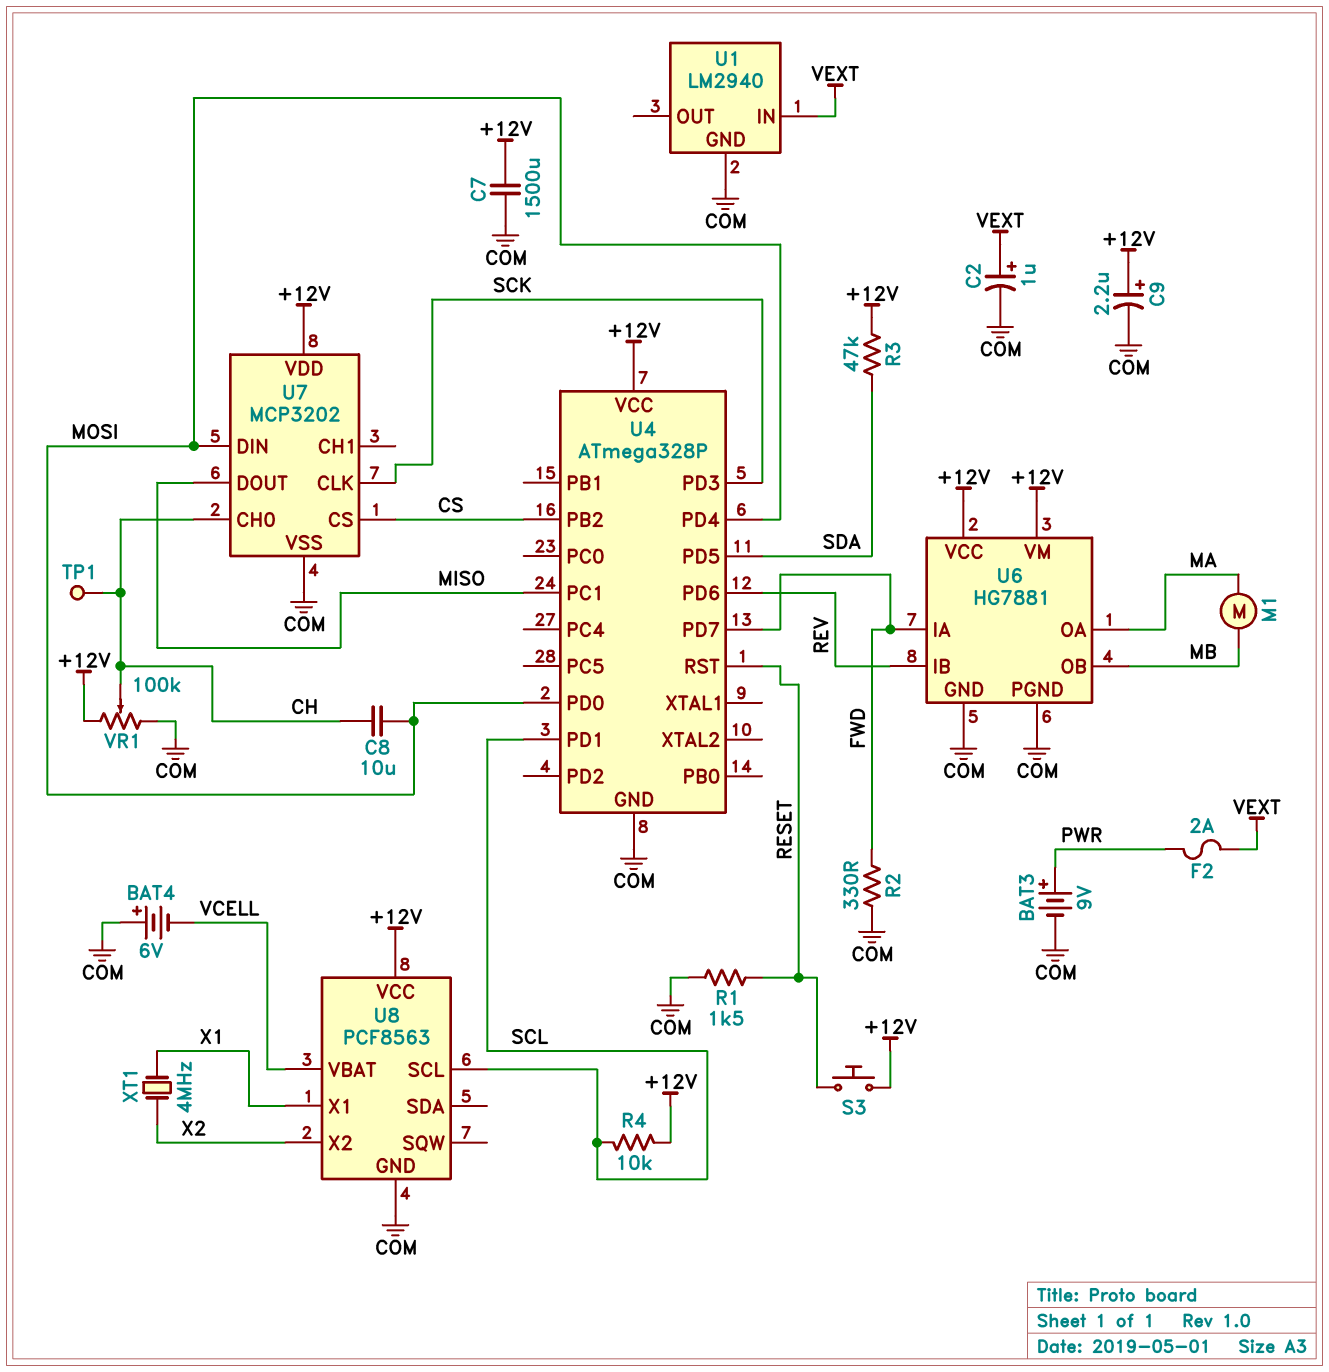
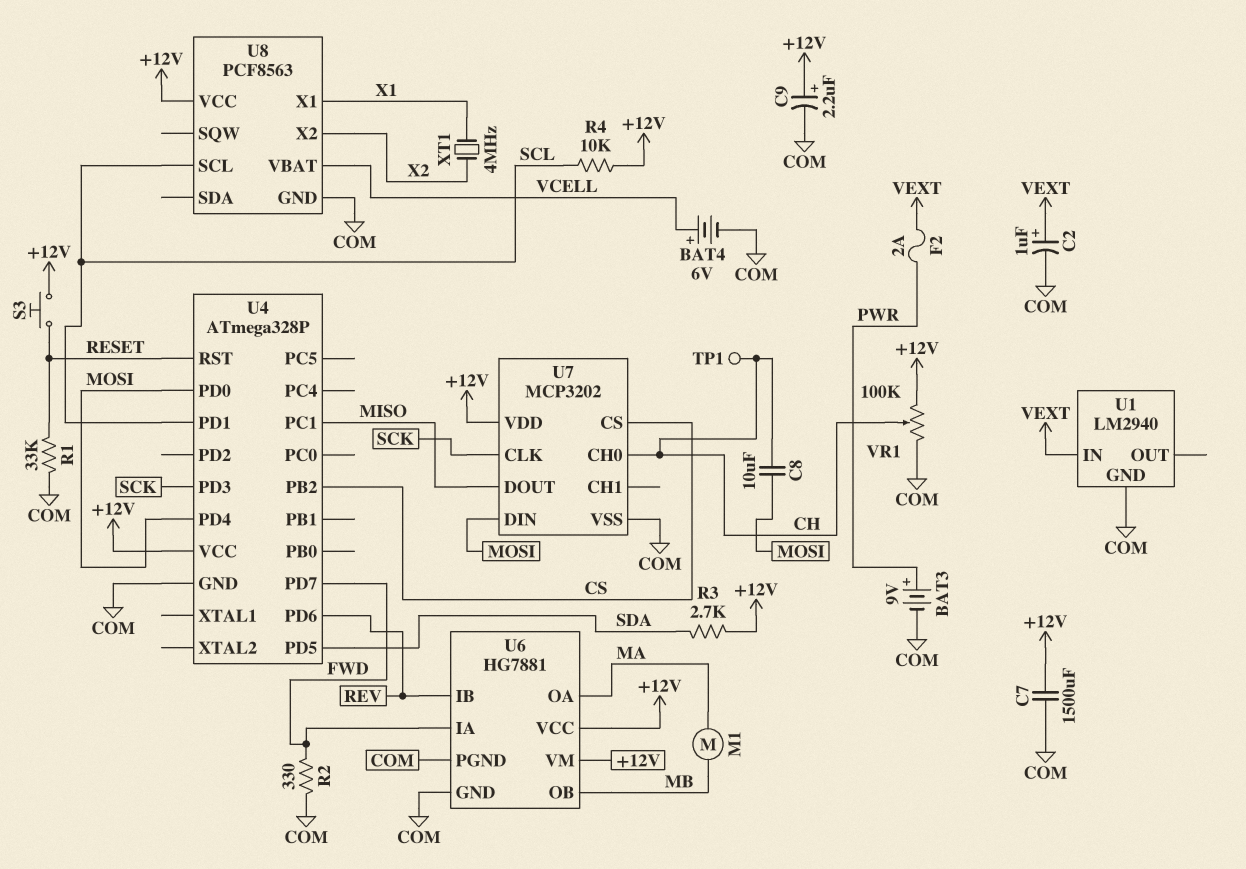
BAT4: 6V (plus COM, minus VCELL) -> 6V (plus VCELL, minus COM)
R1: 1.5k (COM, RESET) -> 33k (COM, RESET)
R3: 47k (+12V, SDA) -> 2.7k (+12V, SDA)

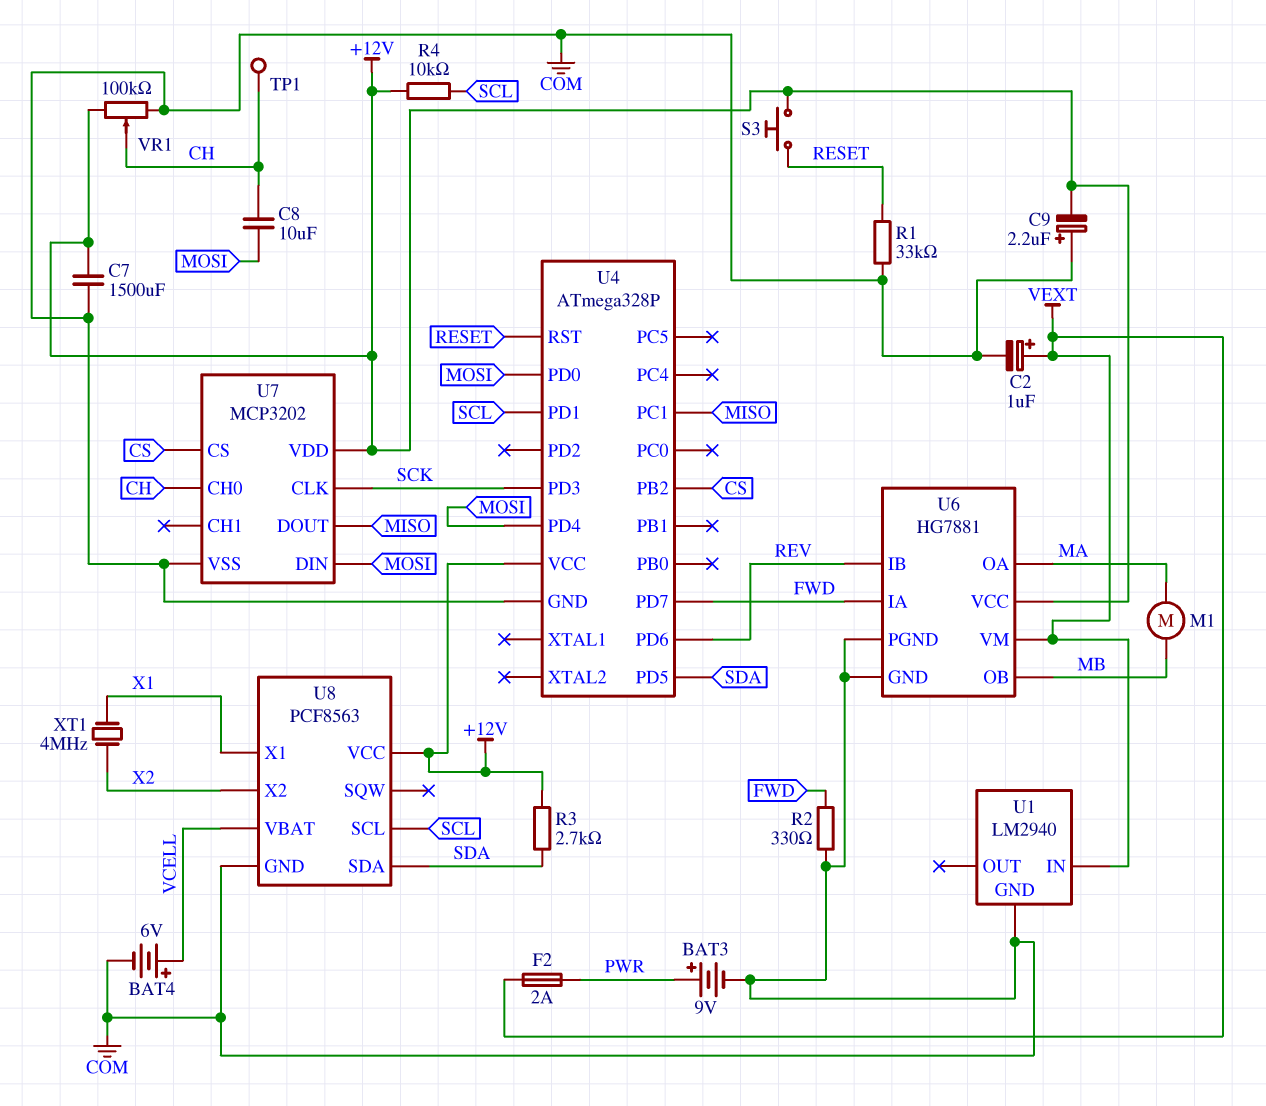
C9: 2.2uF (plus +12V, minus COM) -> 2.2uF (plus COM, minus +12V)
U6 pin VM: +12V -> VEXT
U8 pin SDA: none -> SDA

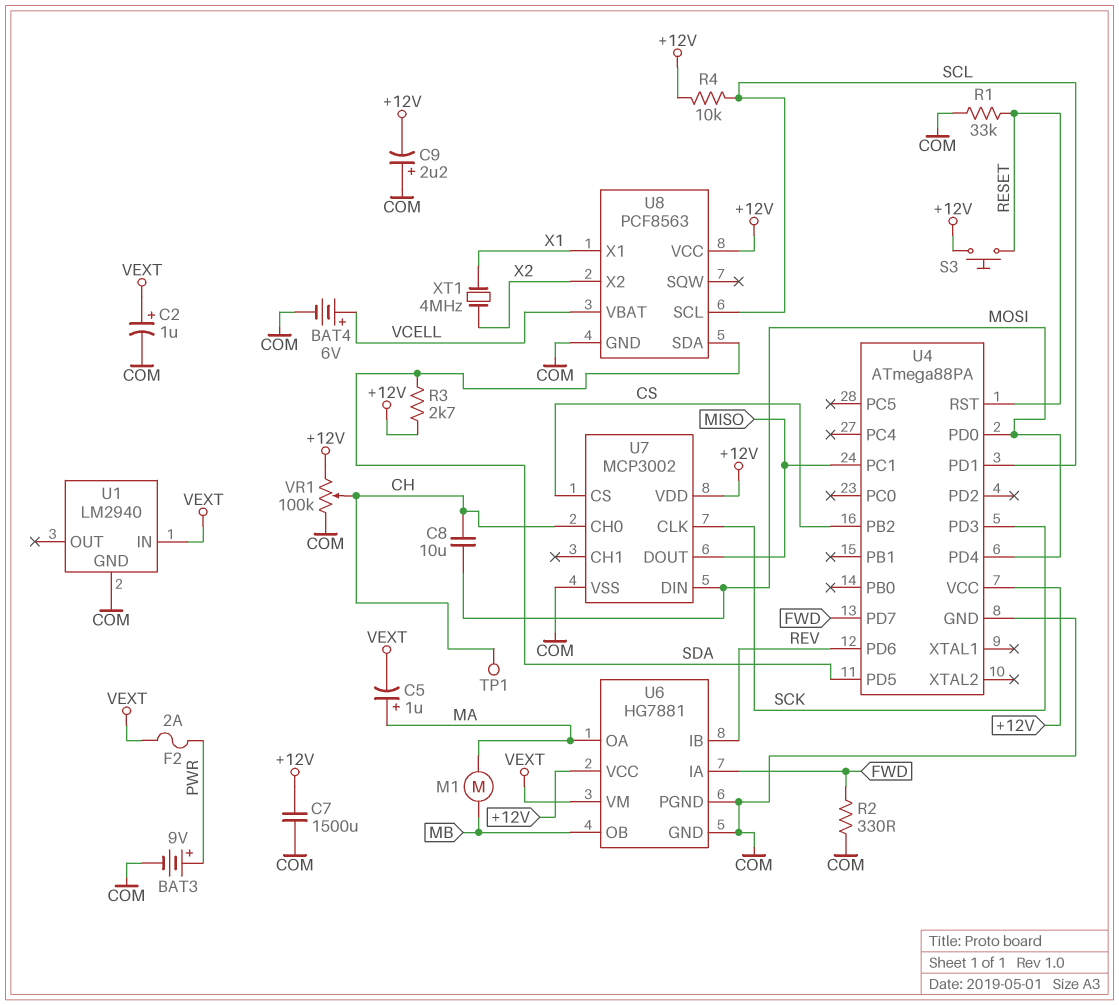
C5: none -> 1uF (plus MA, minus VEXT)
U4: ATmega328P -> ATmega88PA
U7: MCP3202 -> MCP3002

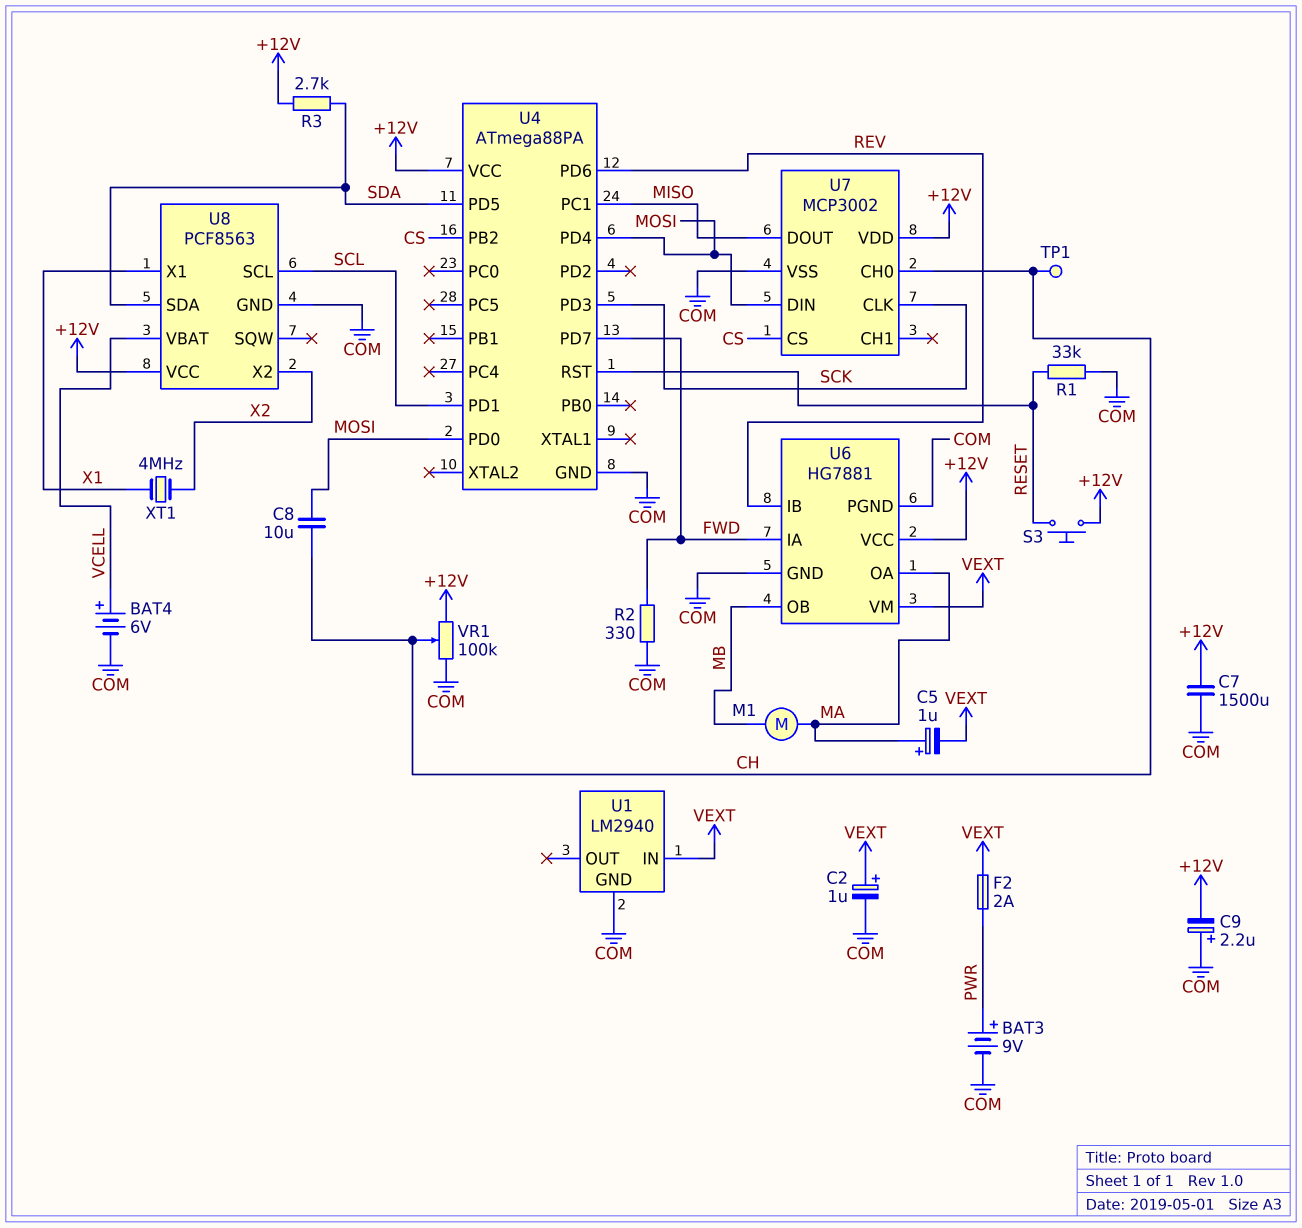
R4: 10k (+12V, SCL) -> none

